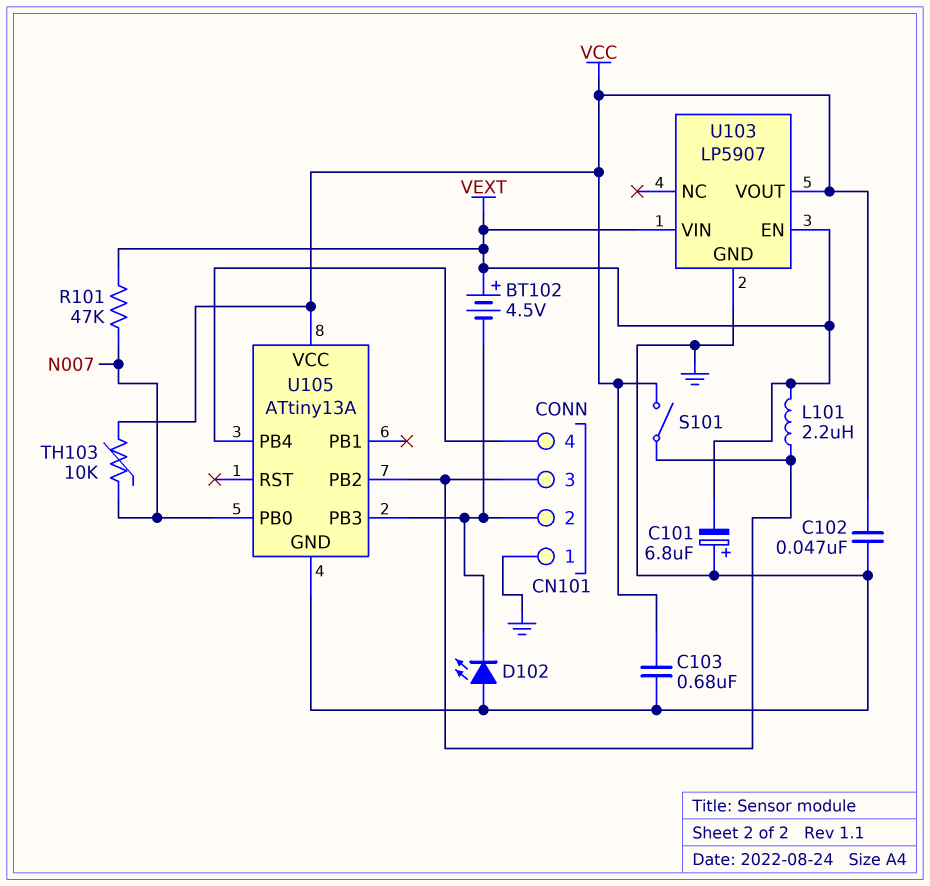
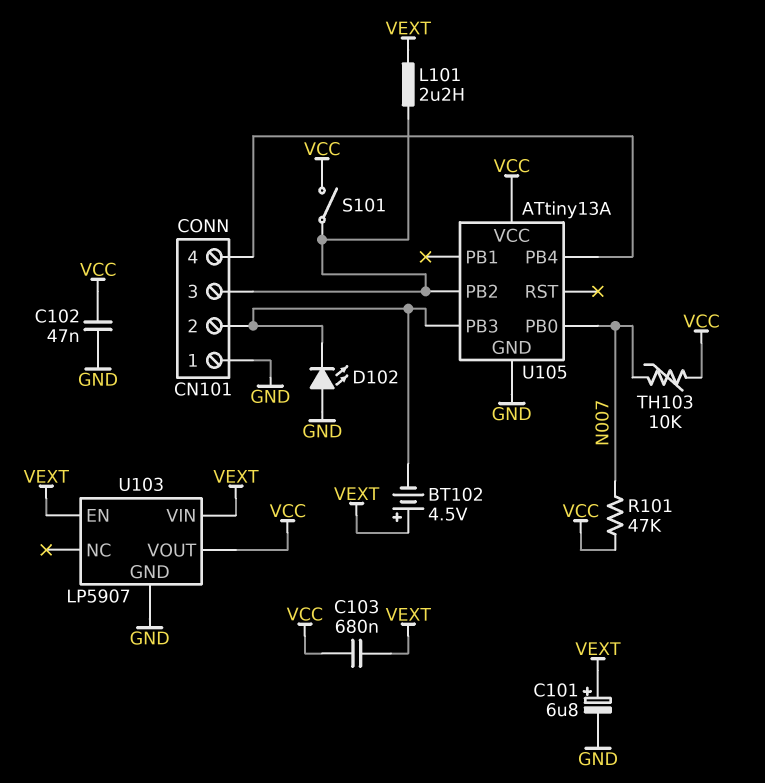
C101: 6.8uF (plus GND, minus VEXT) -> 6.8uF (plus VEXT, minus GND)
C103: 680nF (GND, VCC) -> 680nF (VCC, VEXT)
R101: 47k (N007, VEXT) -> 47k (N007, VCC)

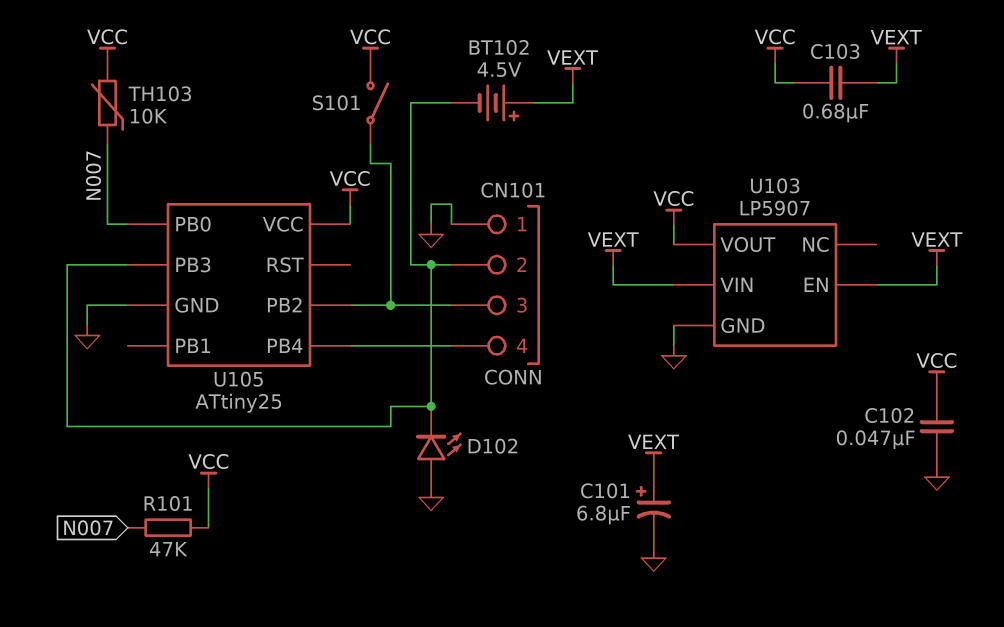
L101: 2.2uH (CN101/3, VEXT) -> none
U105: ATtiny13A -> ATtiny25

